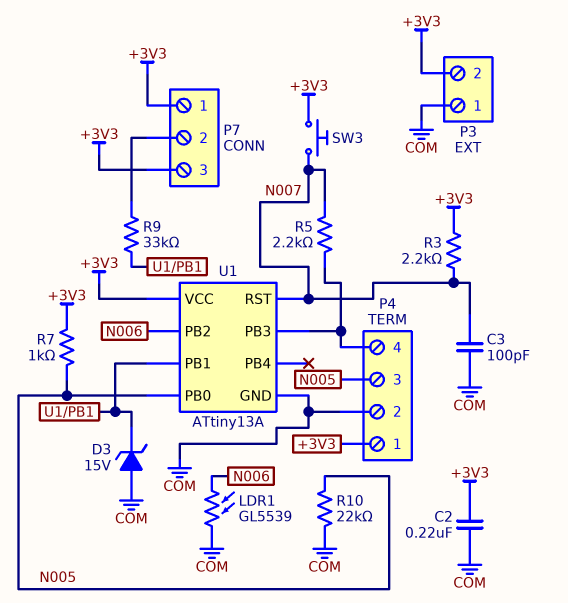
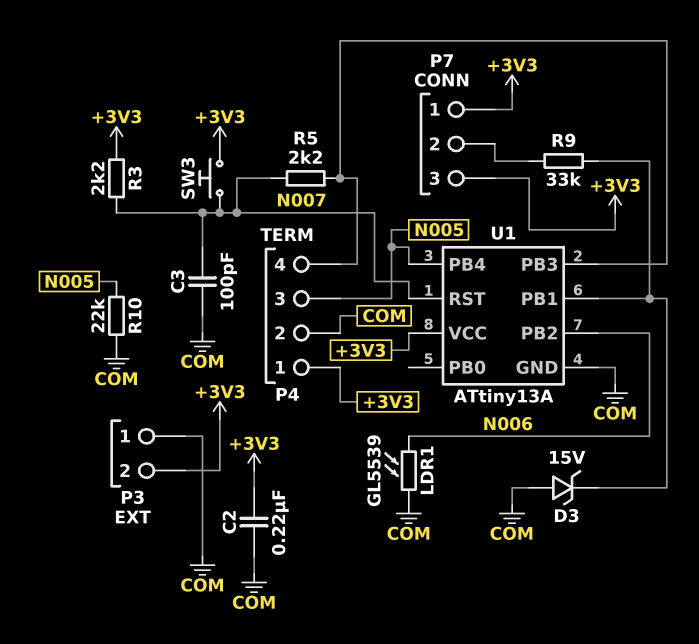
R7: 1k (+3V3, N005) -> none
U1 pin PB0: N005 -> none
U1 pin PB4: none -> N005

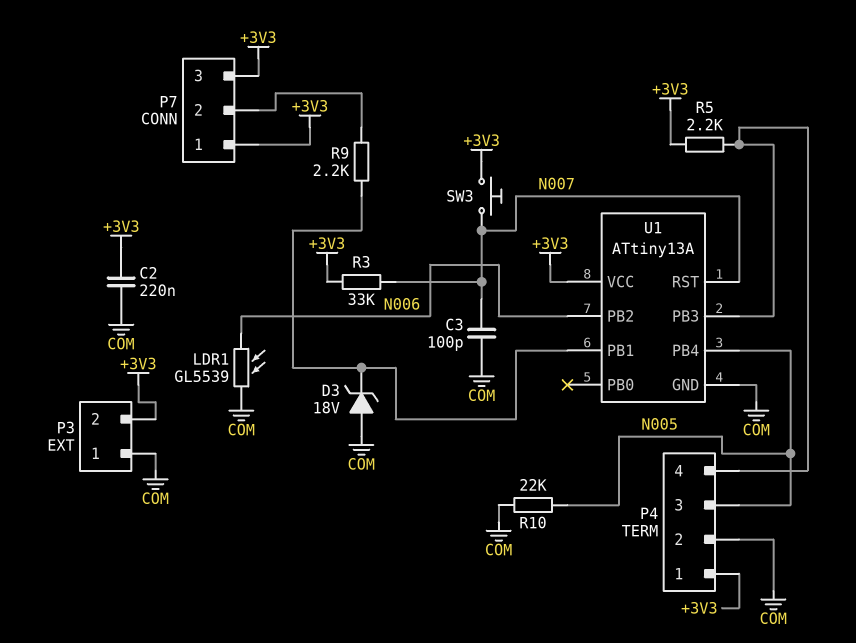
D3: zener 15V (A COM, K U1/PB1) -> zener 18V (A COM, K U1/PB1)
R3: 2.2k (+3V3, N007) -> 33k (+3V3, N007)
R5: 2.2k (N007, P4/4) -> 2.2k (+3V3, P4/4)
R9: 33k (P7/2, U1/PB1) -> 2.2k (P7/2, U1/PB1)

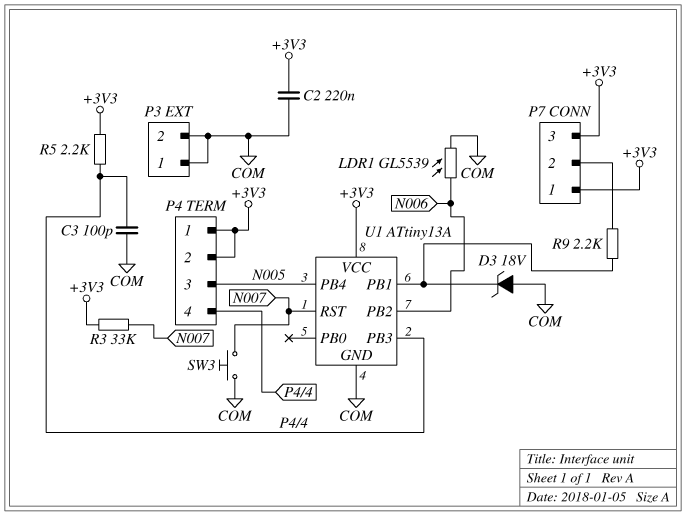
C3: 100pF (COM, N007) -> 100pF (COM, P4/4)
P3 pin 2: +3V3 -> COM
P4 pin 2: COM -> +3V3
R10: 22k (COM, N005) -> none
SW3: button (+3V3, N007) -> button (COM, N007)

